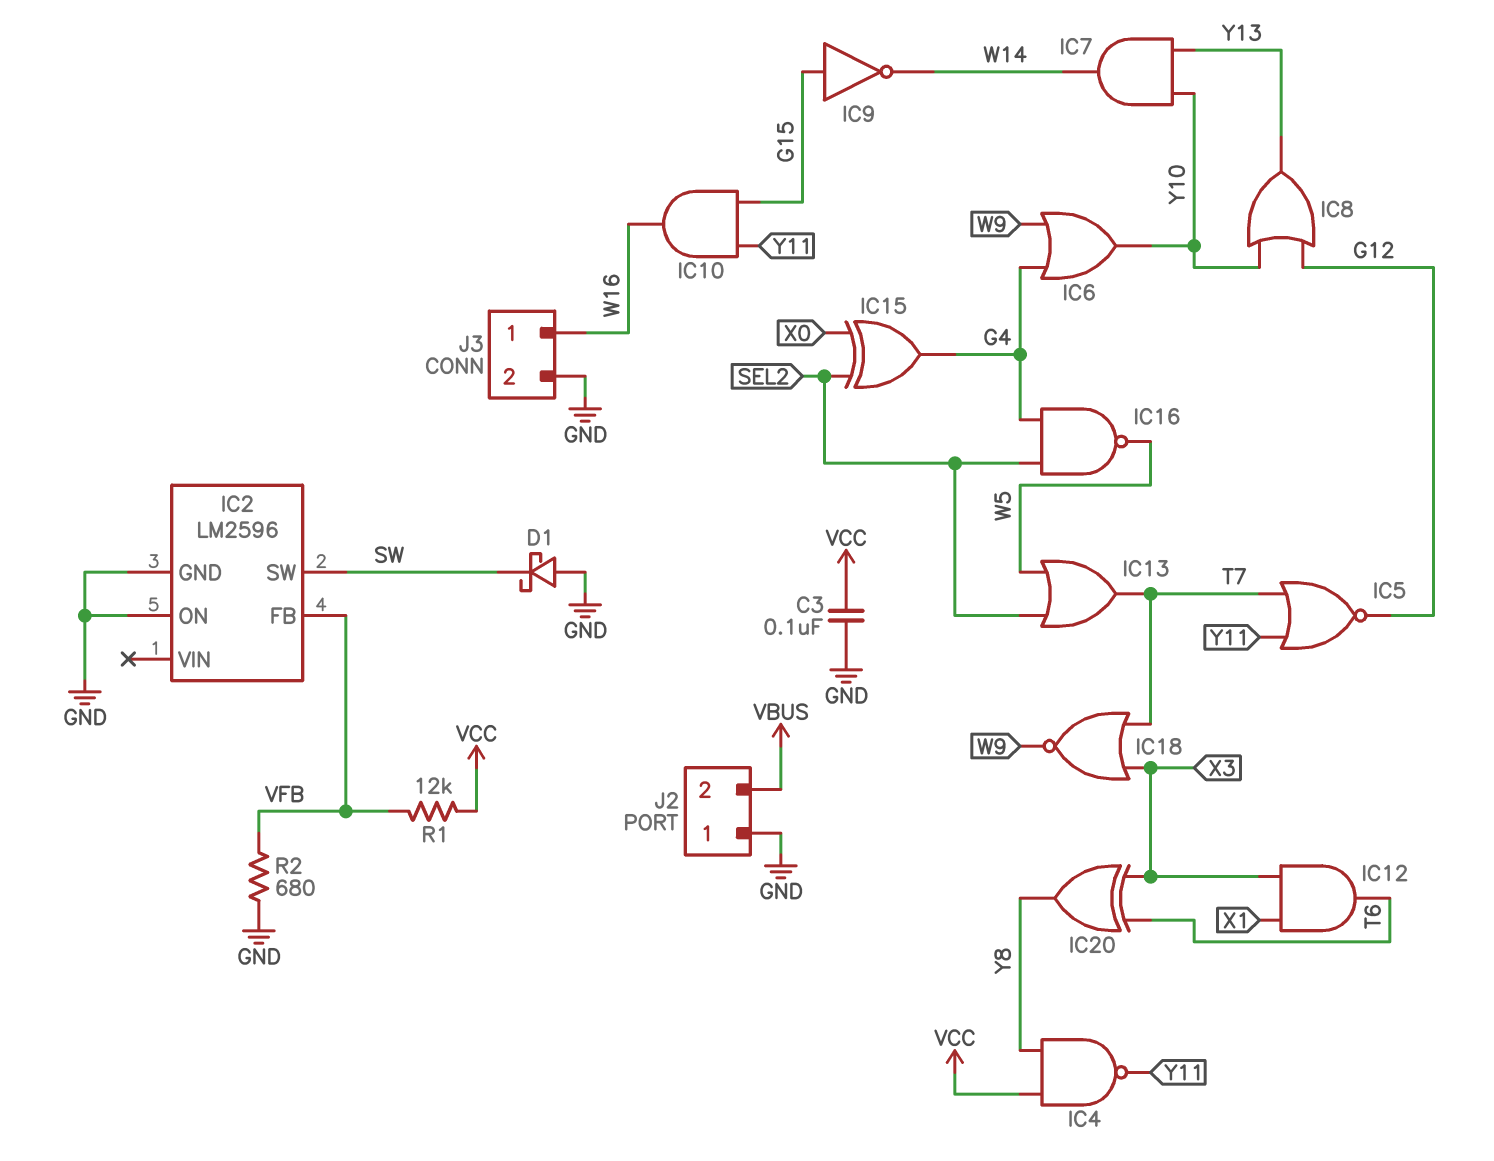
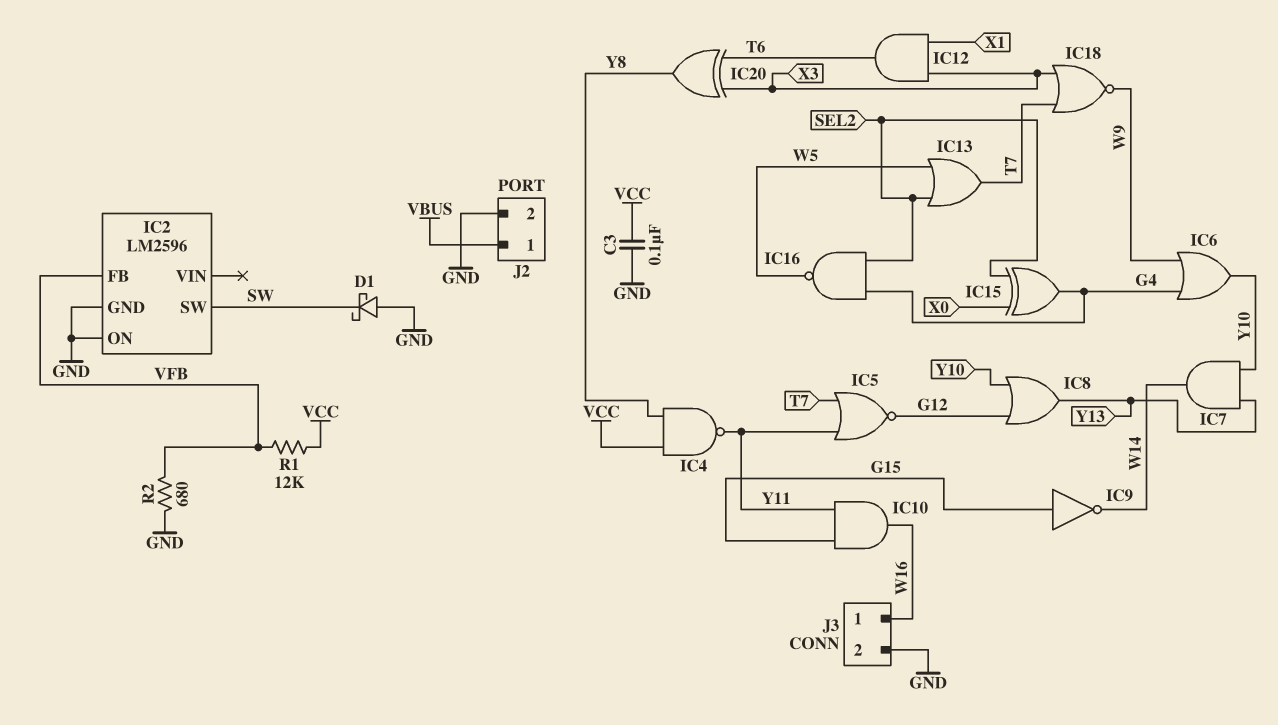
J2 pin 1: GND -> VBUS
J2 pin 2: VBUS -> GND

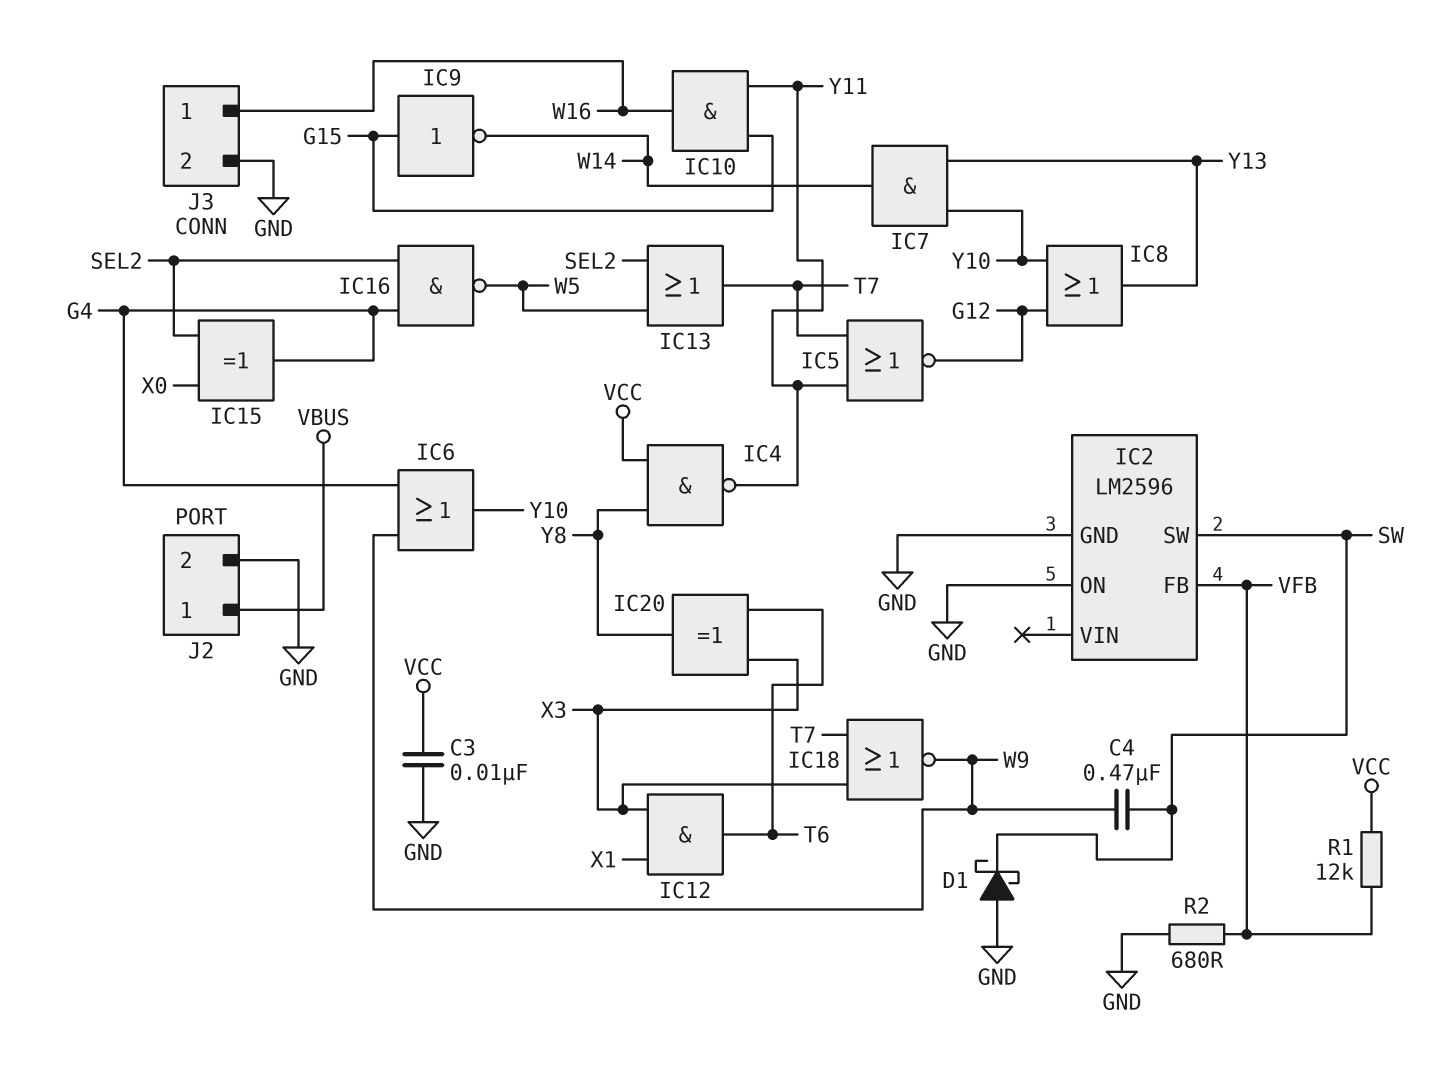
C3: 100nF (GND, VCC) -> 10nF (GND, VCC)
C4: none -> 470nF (SW, W9)

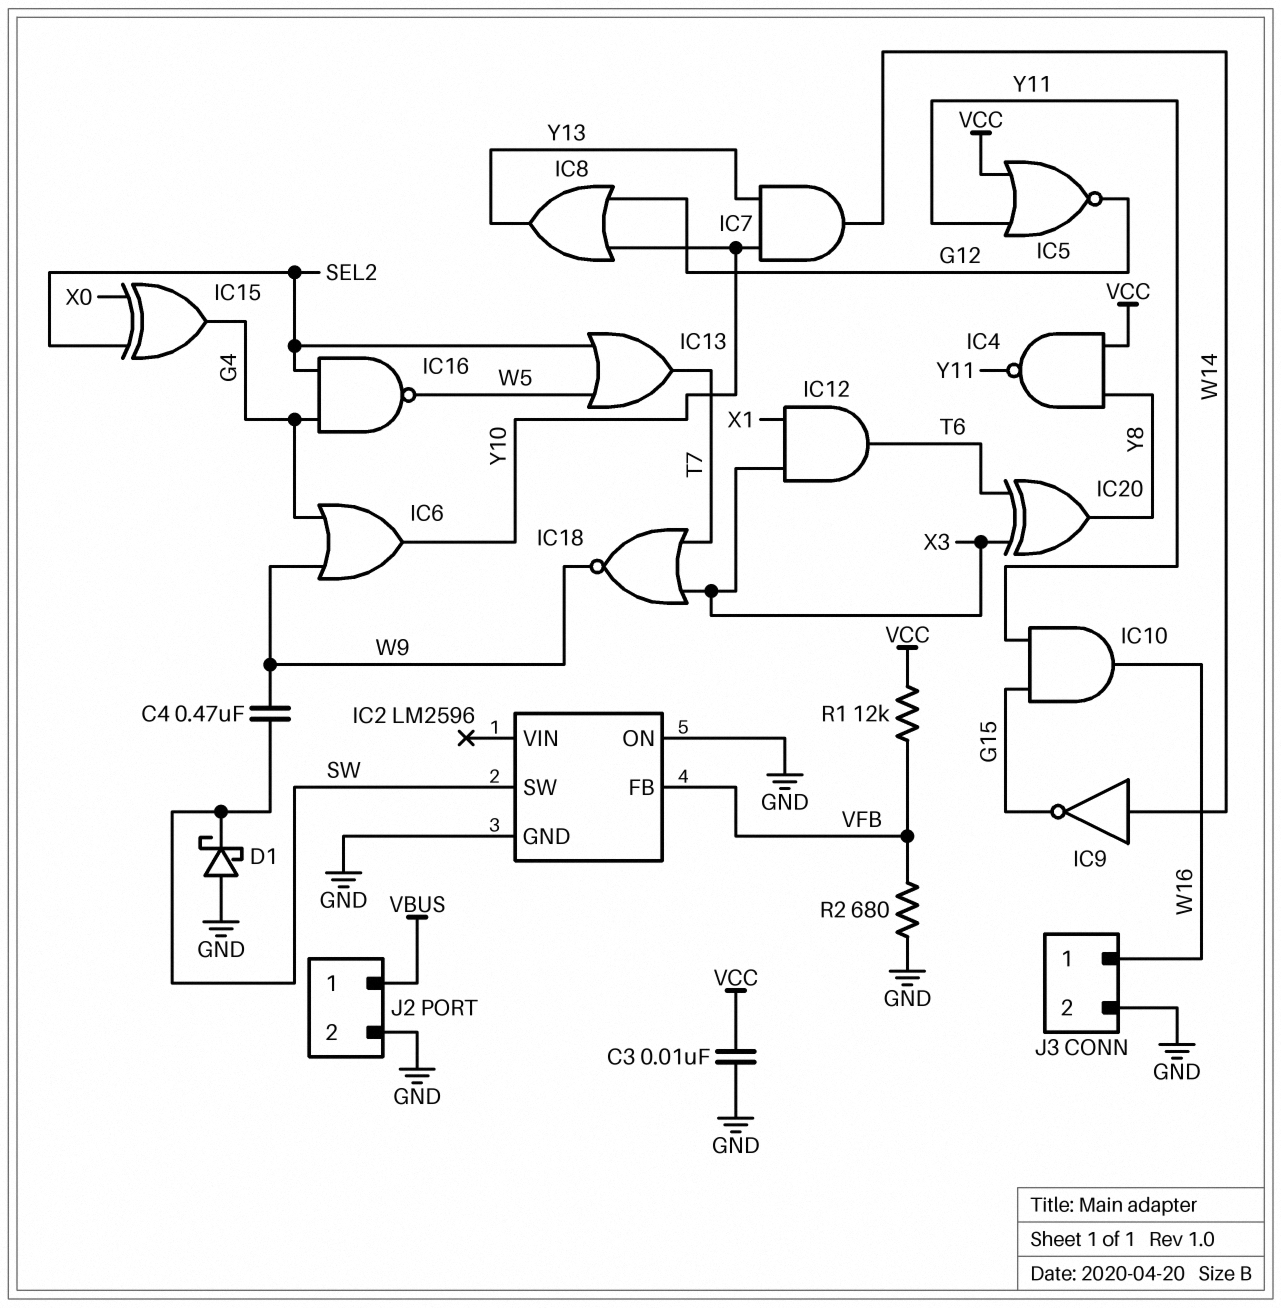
IC5: NOR (in T7, in Y11, out G12) -> NOR (in VCC, in Y11, out G12)
IC9: NOT (in G15, out W14) -> NOT (in W14, out G15)

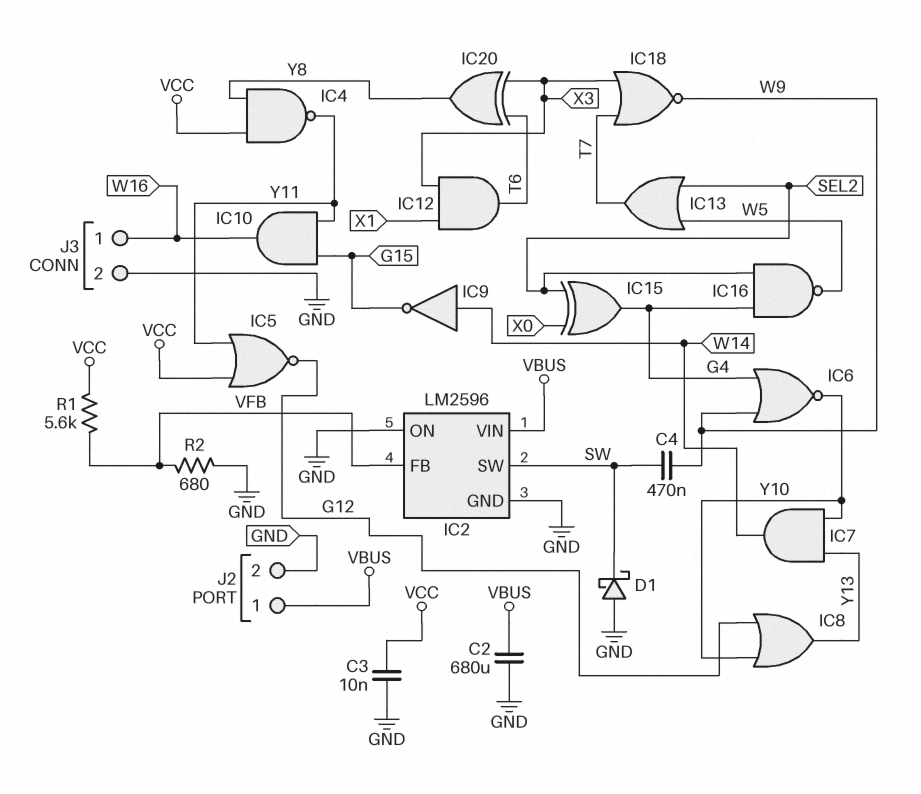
C2: none -> 680uF (GND, VBUS)
IC2 pin VIN: none -> VBUS
IC6: OR (in G4, in W9, out Y10) -> NOR (in G4, in W9, out Y10)
R1: 12k (VCC, VFB) -> 5.6k (VCC, VFB)

